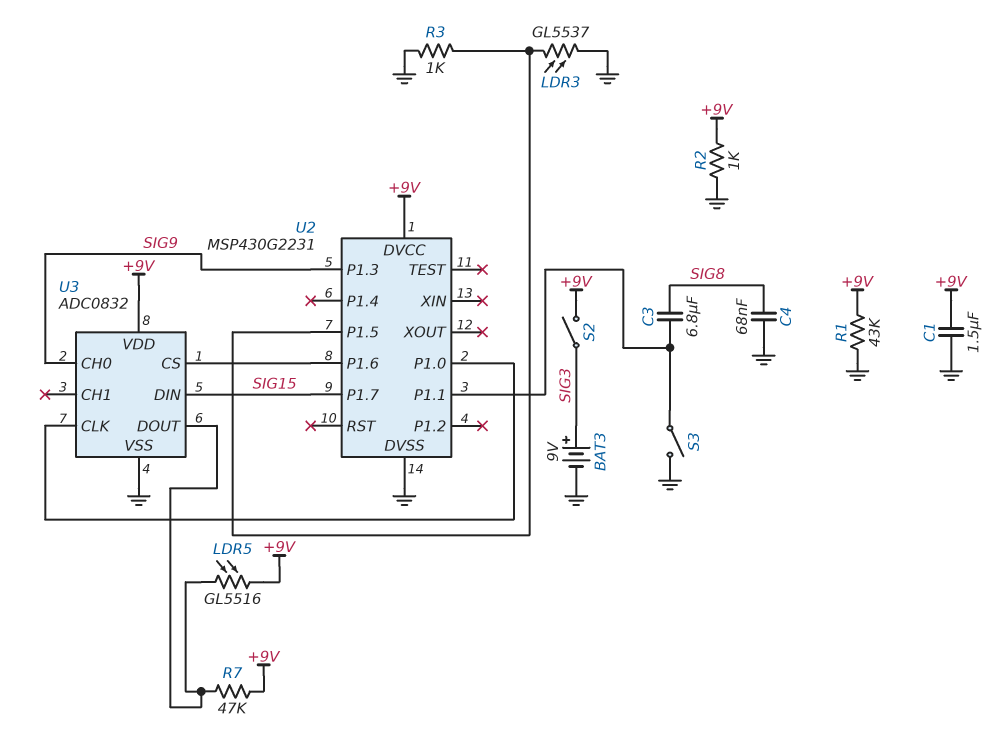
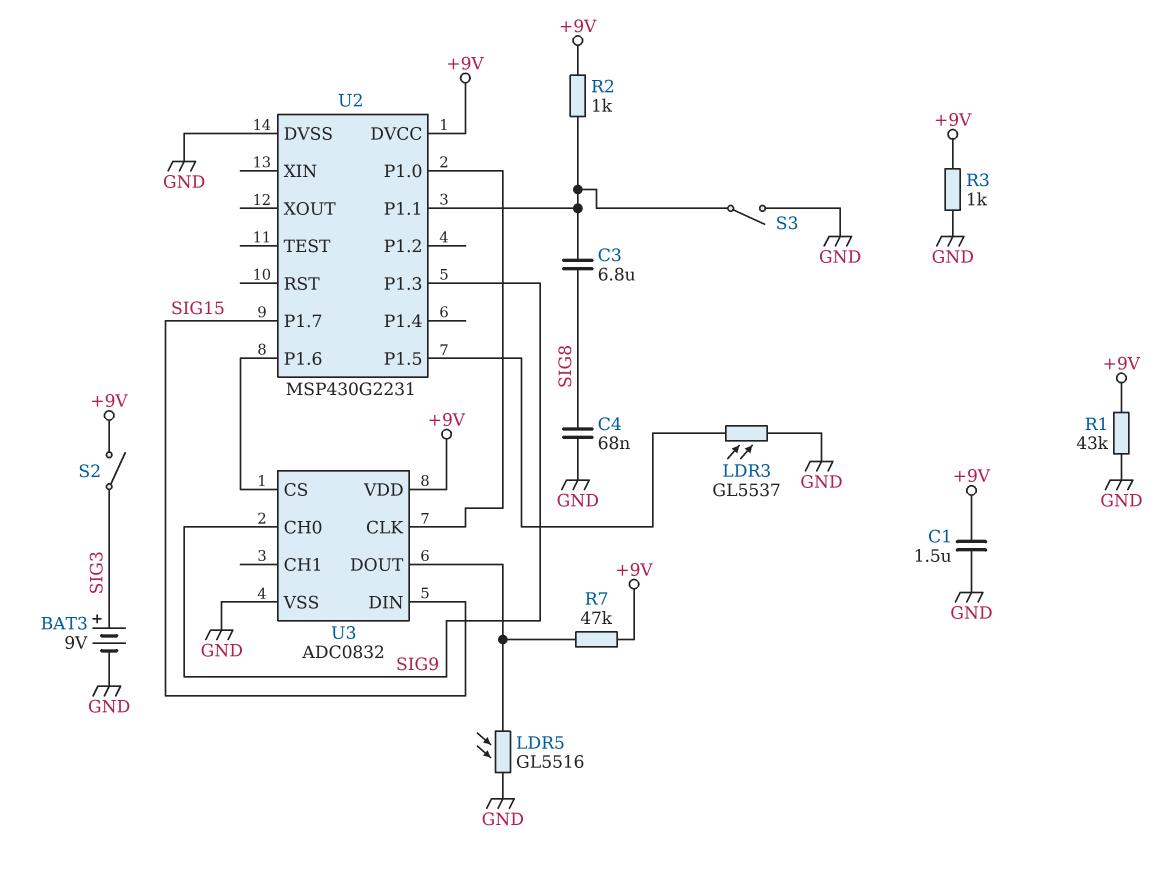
LDR5: GL5516 (+9V, U3/DOUT) -> GL5516 (GND, U3/DOUT)
R2: 1k (+9V, GND) -> 1k (+9V, U2/P1.1)
R3: 1k (GND, U2/P1.5) -> 1k (+9V, GND)

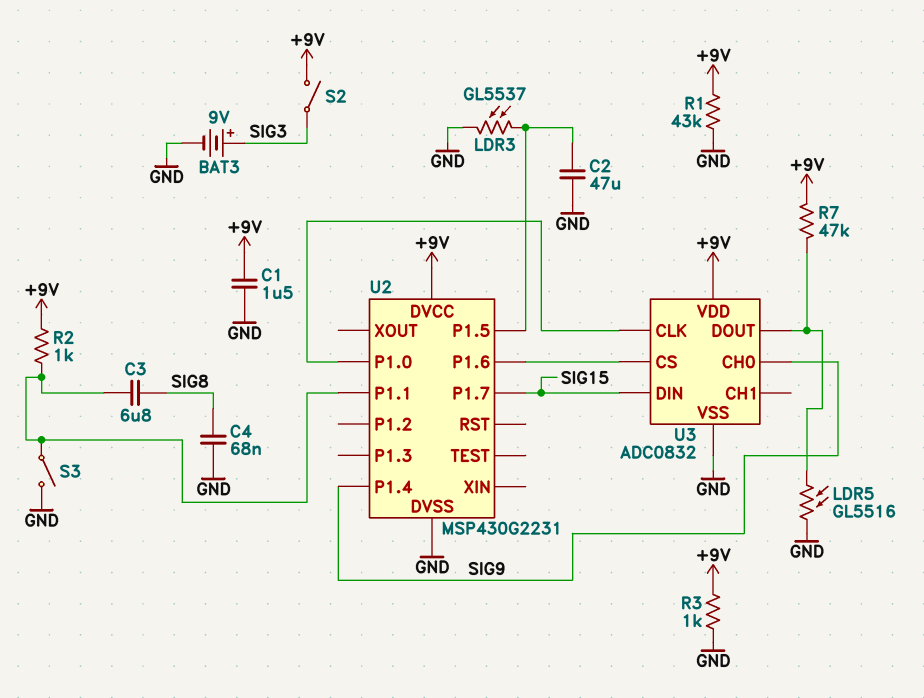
C2: none -> 47uF (GND, U2/P1.5)
U2 pin P1.3: SIG9 -> none
U2 pin P1.4: none -> SIG9

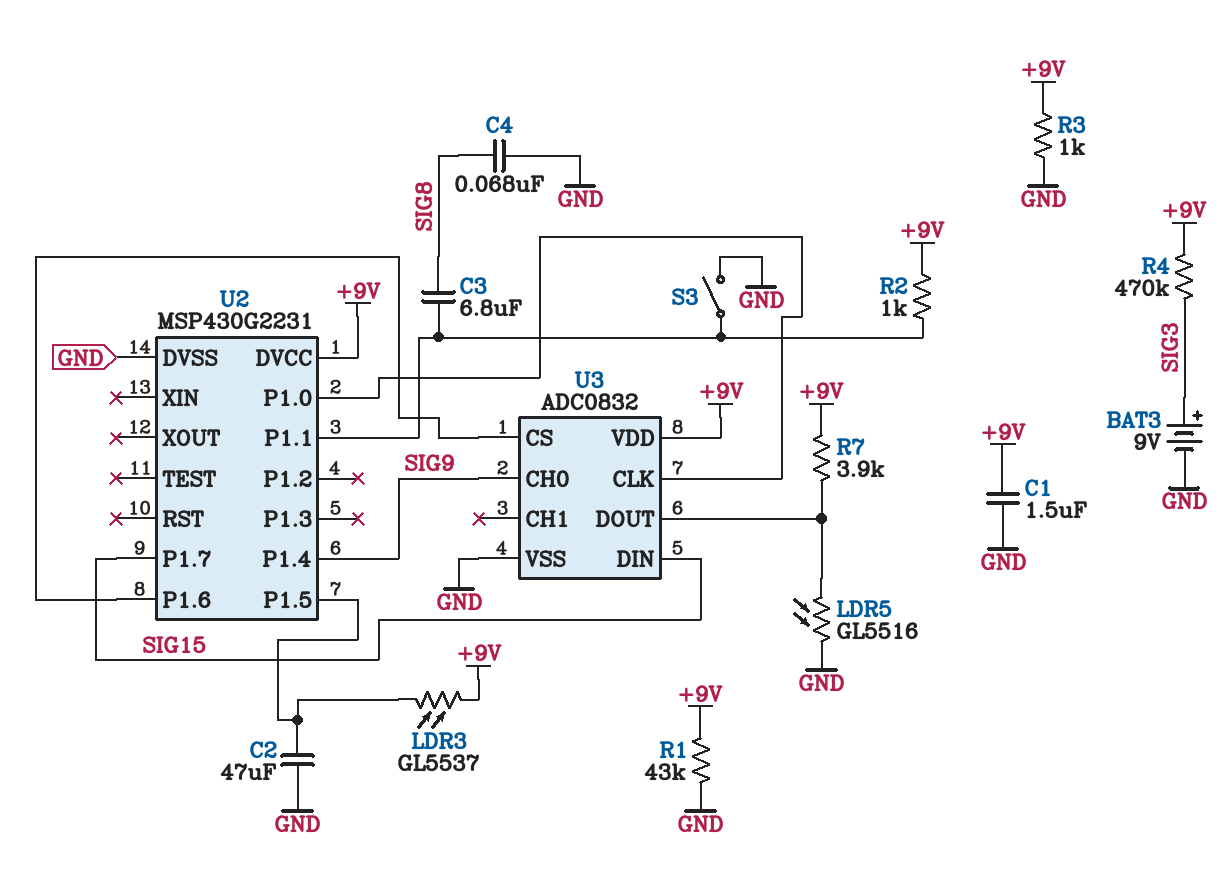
LDR3: GL5537 (GND, U2/P1.5) -> GL5537 (+9V, U2/P1.5)
R4: none -> 470k (+9V, SIG3)
R7: 47k (+9V, U3/DOUT) -> 3.9k (+9V, U3/DOUT)
S2: switch (+9V, SIG3) -> none

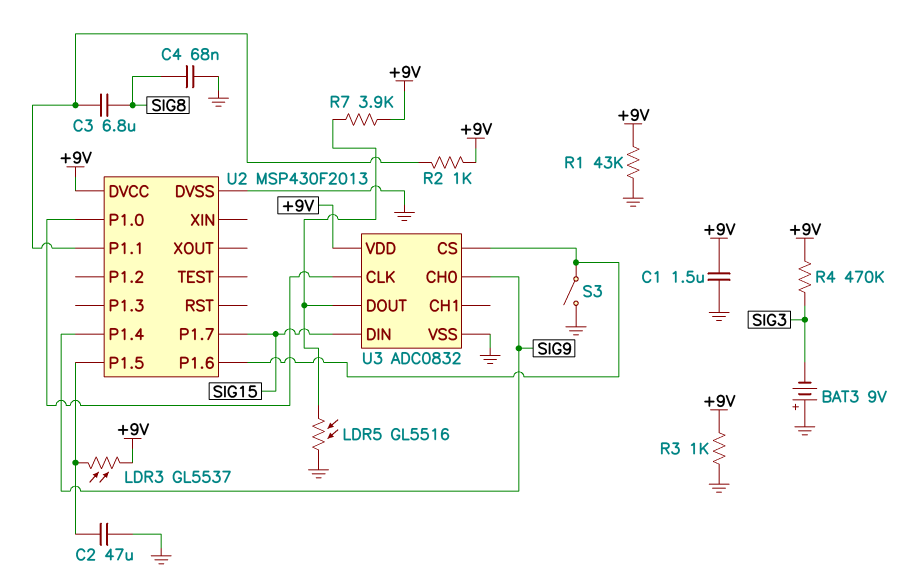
BAT3: 9V (plus SIG3, minus GND) -> 9V (plus GND, minus SIG3)
S3: switch (GND, U2/P1.1) -> switch (GND, U2/P1.6)
U2: MSP430G2231 -> MSP430F2013

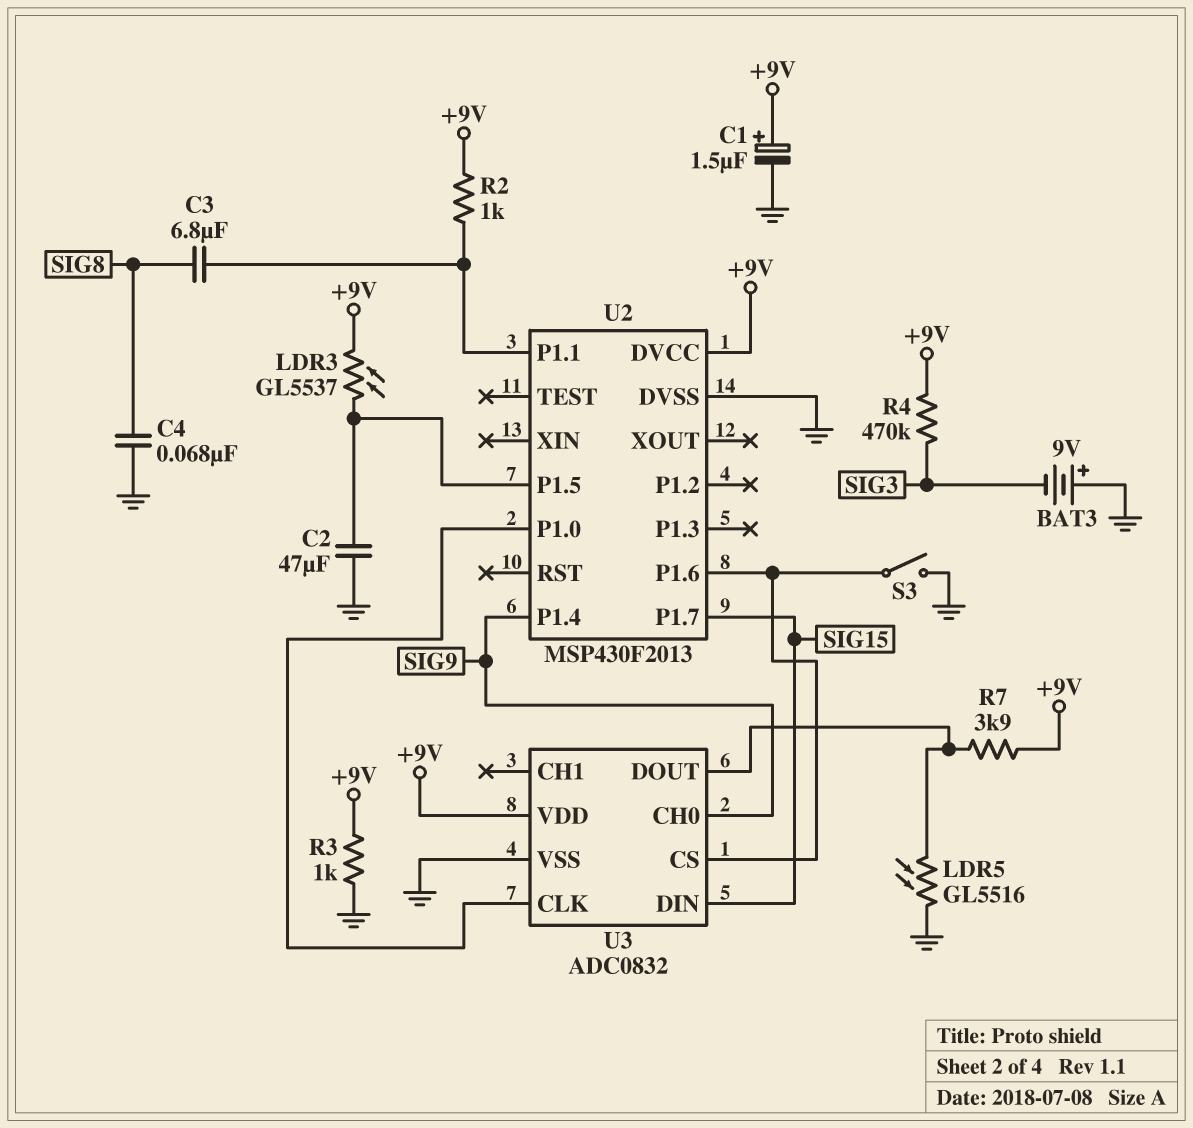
C1: 1.5uF (+9V, GND) -> 1.5uF (plus +9V, minus GND)
R1: 43k (+9V, GND) -> none

